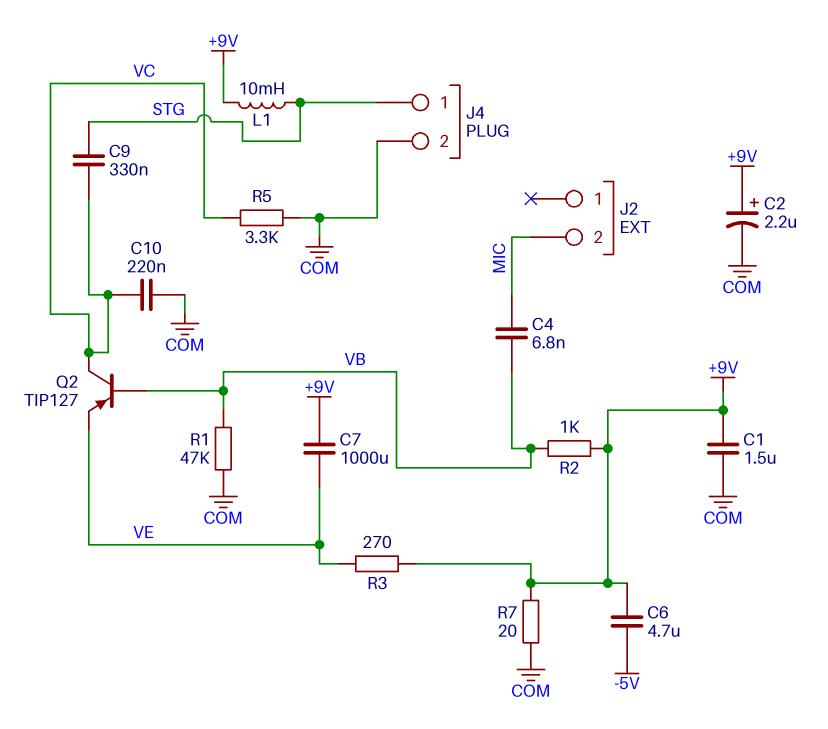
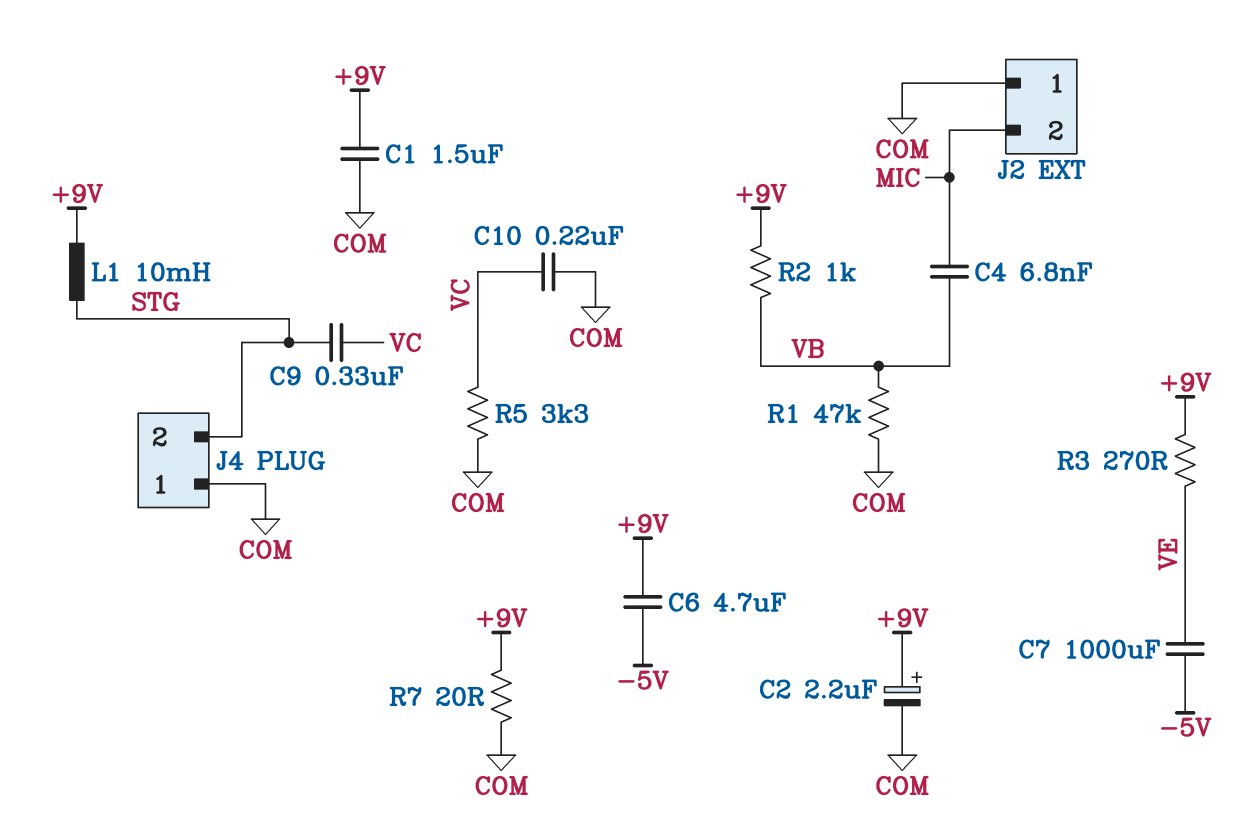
C7: 1000uF (+9V, VE) -> 1000uF (-5V, VE)
J2 pin 1: none -> COM
J4 pin 1: STG -> COM
J4 pin 2: COM -> STG
Q2: PNP TIP127 (B VB, C VC, E VE) -> none

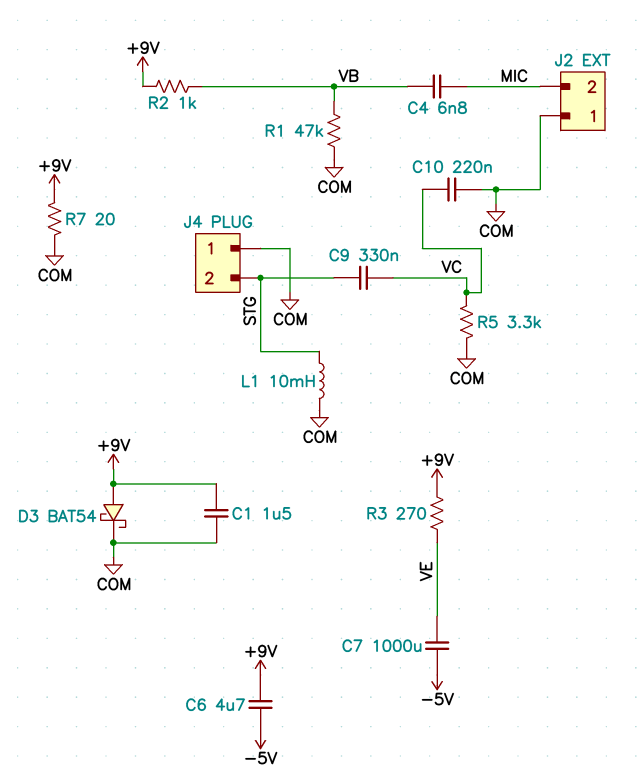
C2: 2.2uF (plus +9V, minus COM) -> none
D3: none -> schottky BAT54 (A +9V, K COM)
L1: 10mH (+9V, STG) -> 10mH (COM, STG)

